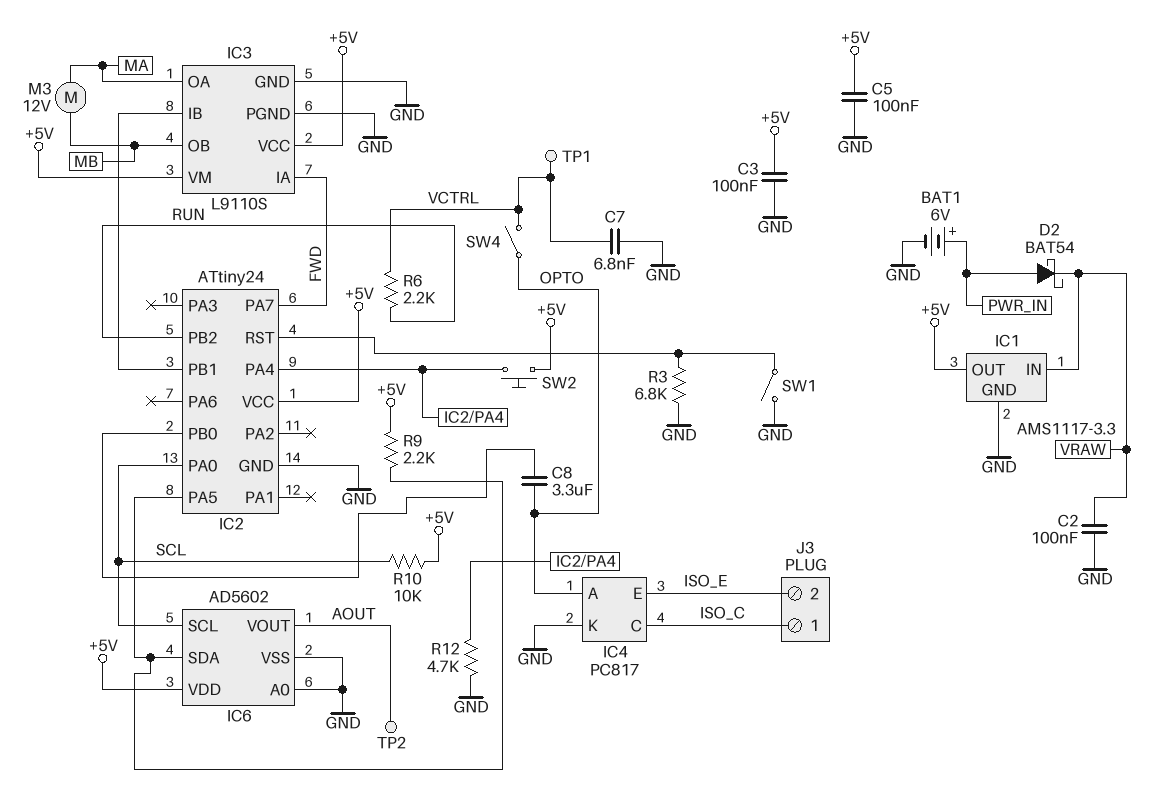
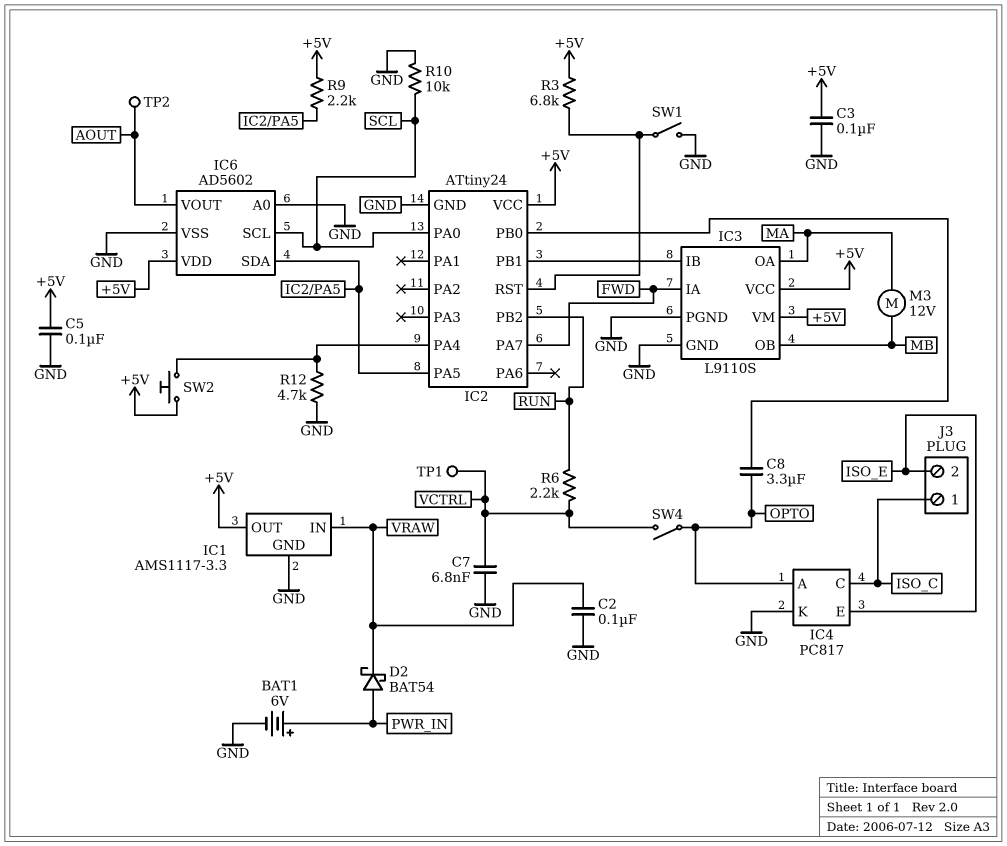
R3: 6.8k (GND, IC2/RST) -> 6.8k (+5V, IC2/RST)
R10: 10k (+5V, SCL) -> 10k (GND, SCL)

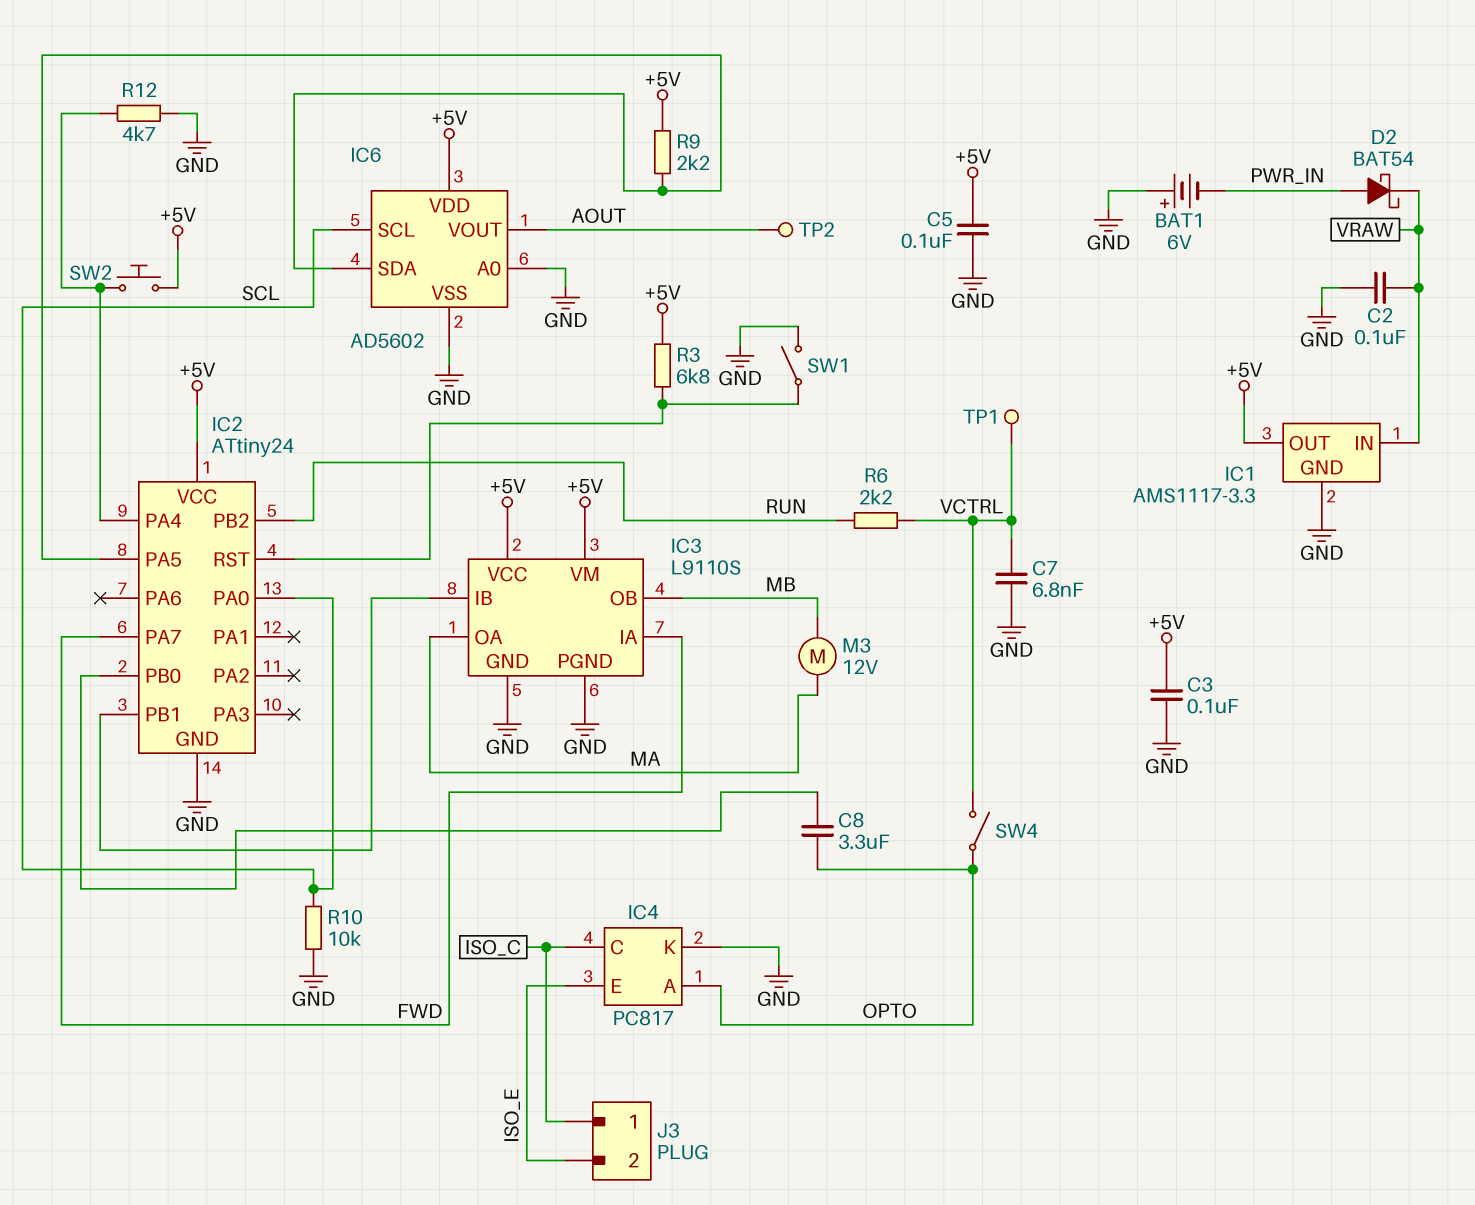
BAT1: 6V (plus PWR_IN, minus GND) -> 6V (plus GND, minus PWR_IN)

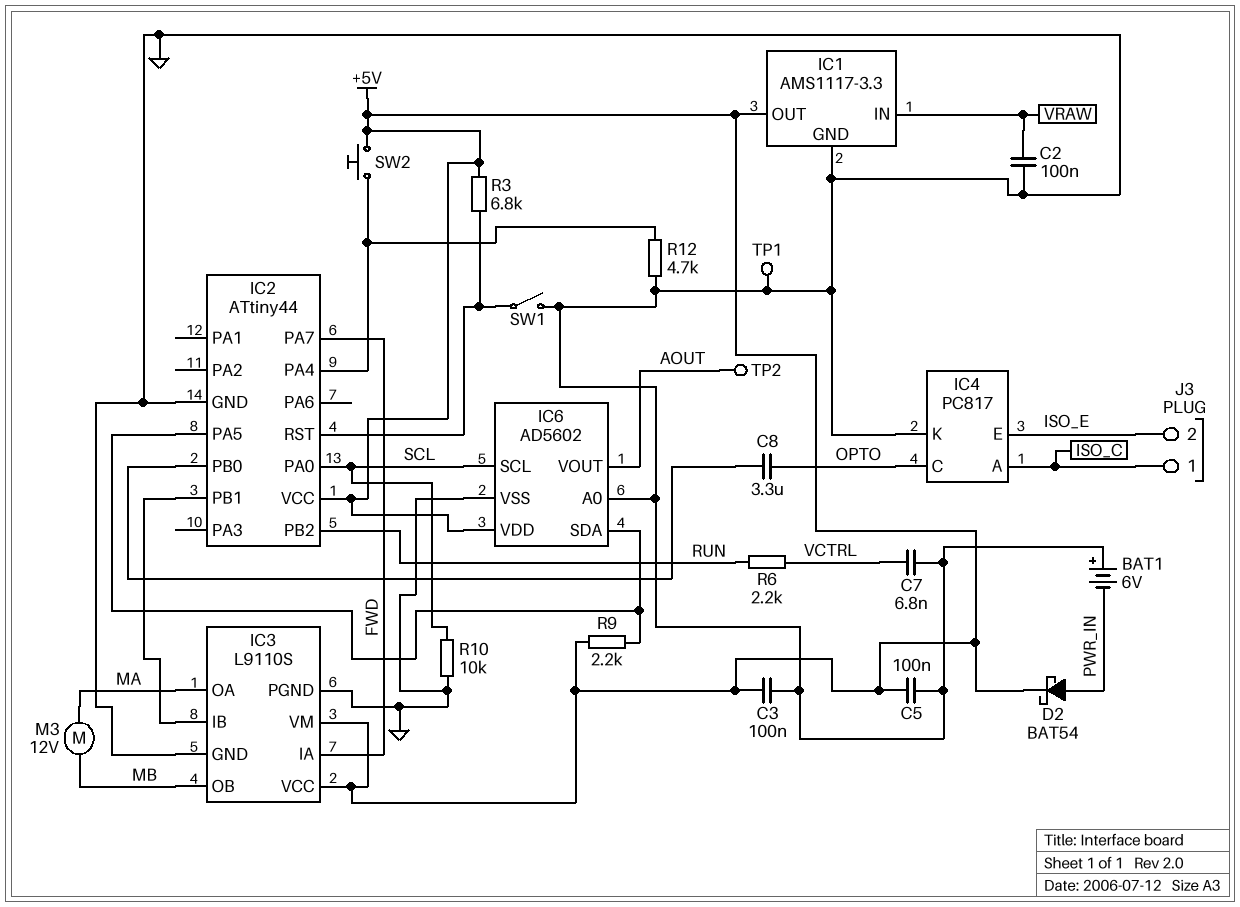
D2: schottky BAT54 (A PWR_IN, K VRAW) -> schottky BAT54 (A PWR_IN, K +5V)
IC2: ATtiny24 -> ATtiny44
IC4 pin A: OPTO -> ISO_C
IC4 pin C: ISO_C -> OPTO
SW4: switch (OPTO, VCTRL) -> none
TP1: test point (VCTRL) -> test point (GND)

